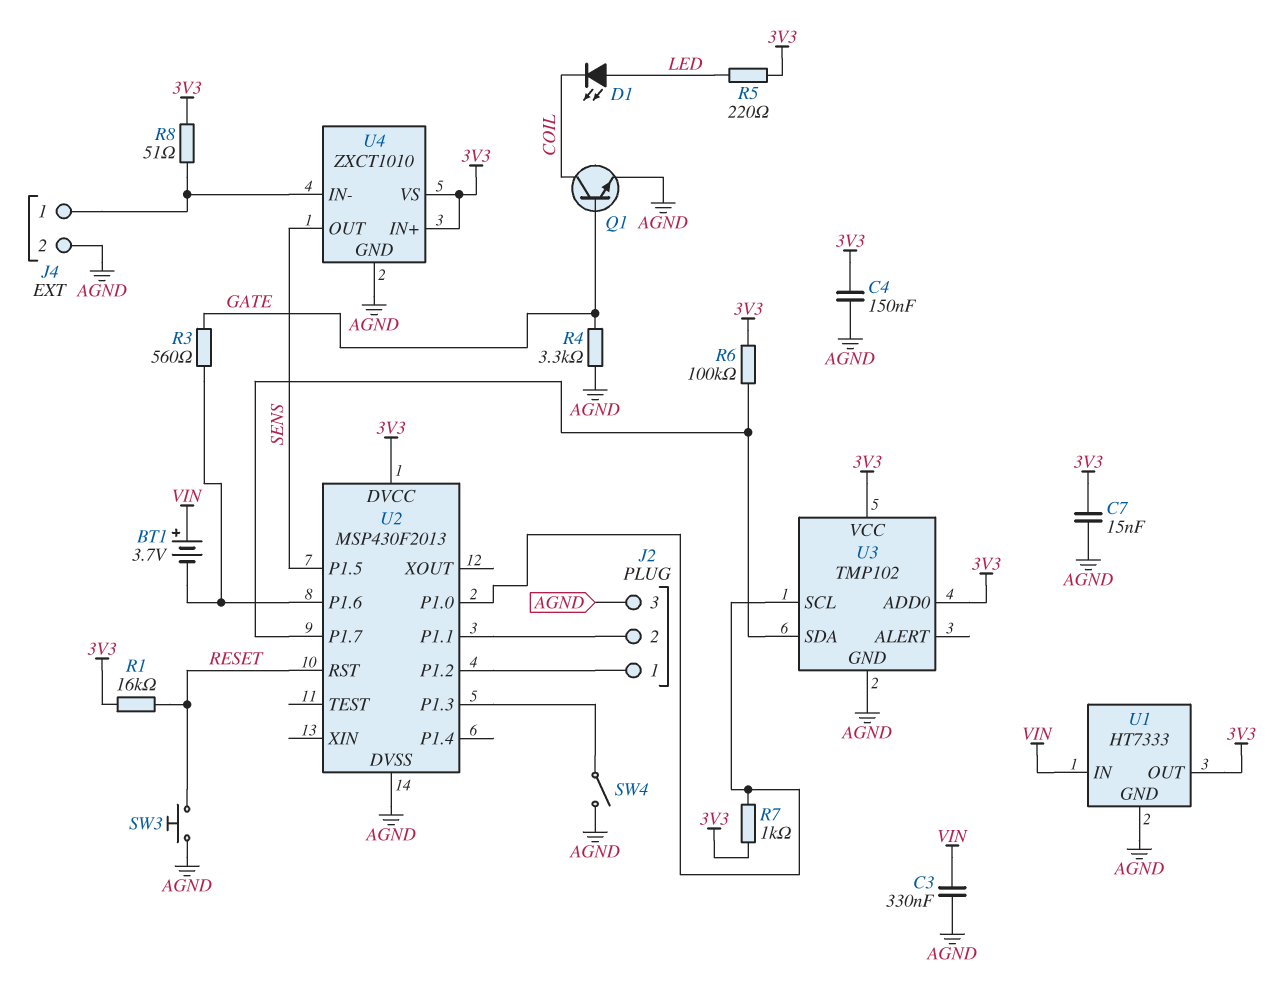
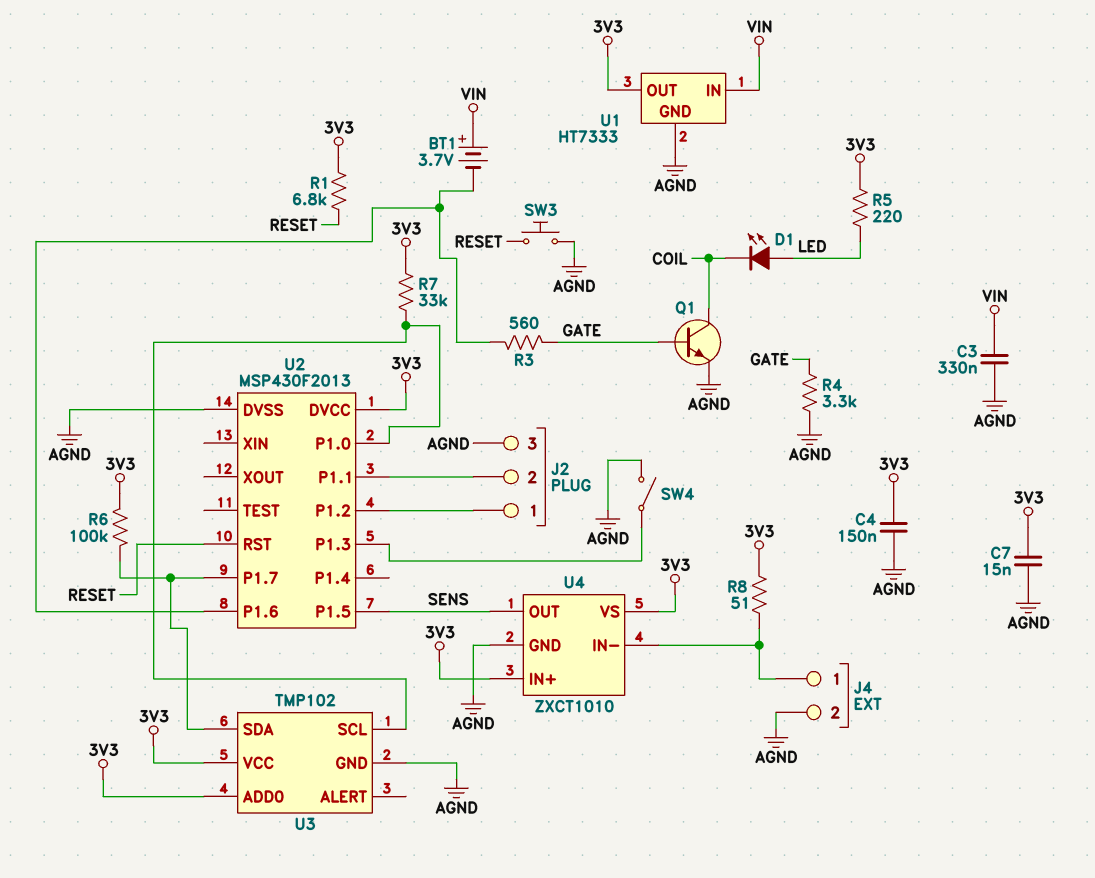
R1: 16k (3V3, RESET) -> 6.8k (3V3, RESET)
R7: 1k (3V3, U2/P1.0) -> 33k (3V3, U2/P1.0)

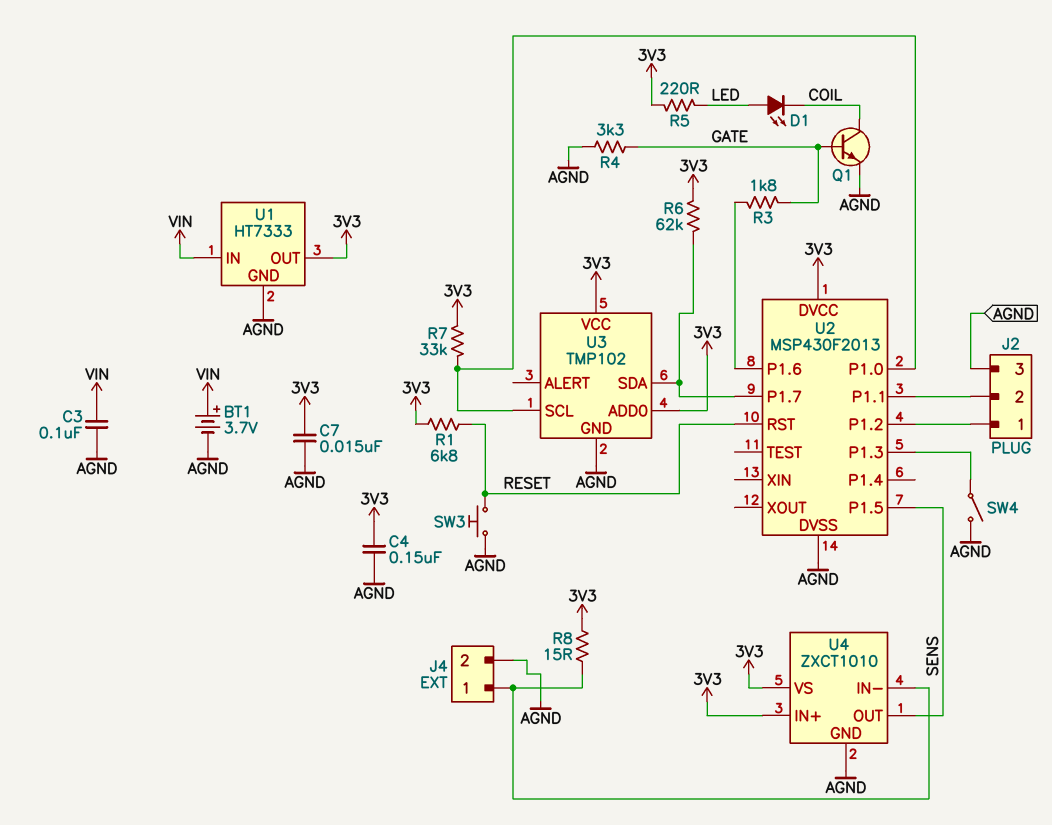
BT1: 3.7V (plus VIN, minus U2/P1.6) -> 3.7V (plus VIN, minus AGND)
C3: 330nF (AGND, VIN) -> 100nF (AGND, VIN)
R3: 560 (GATE, U2/P1.6) -> 1.8k (GATE, U2/P1.6)
R6: 100k (3V3, U2/P1.7) -> 62k (3V3, U2/P1.7)
R8: 51 (3V3, J4/1) -> 15 (3V3, J4/1)

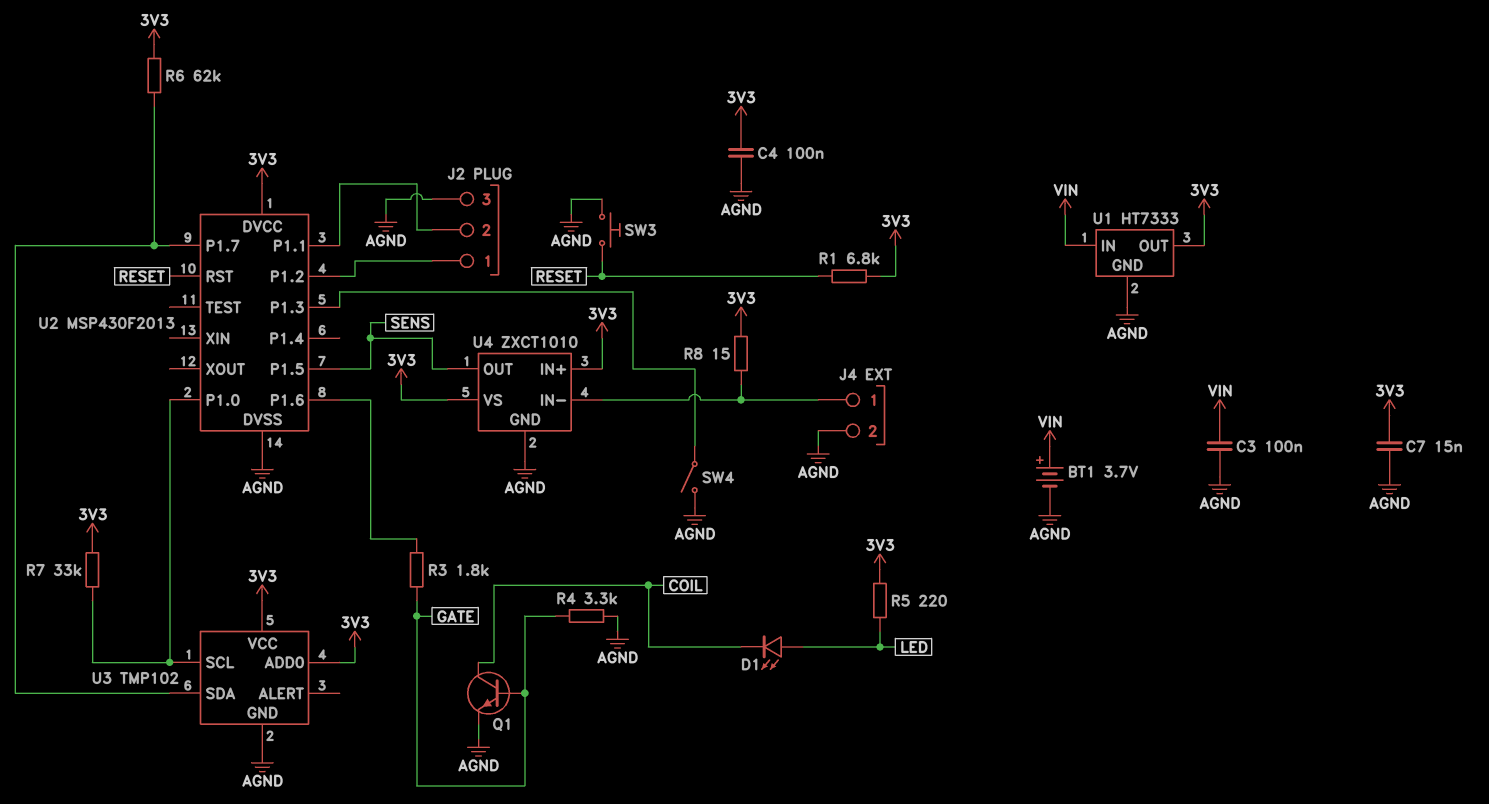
C4: 150nF (3V3, AGND) -> 100nF (3V3, AGND)

